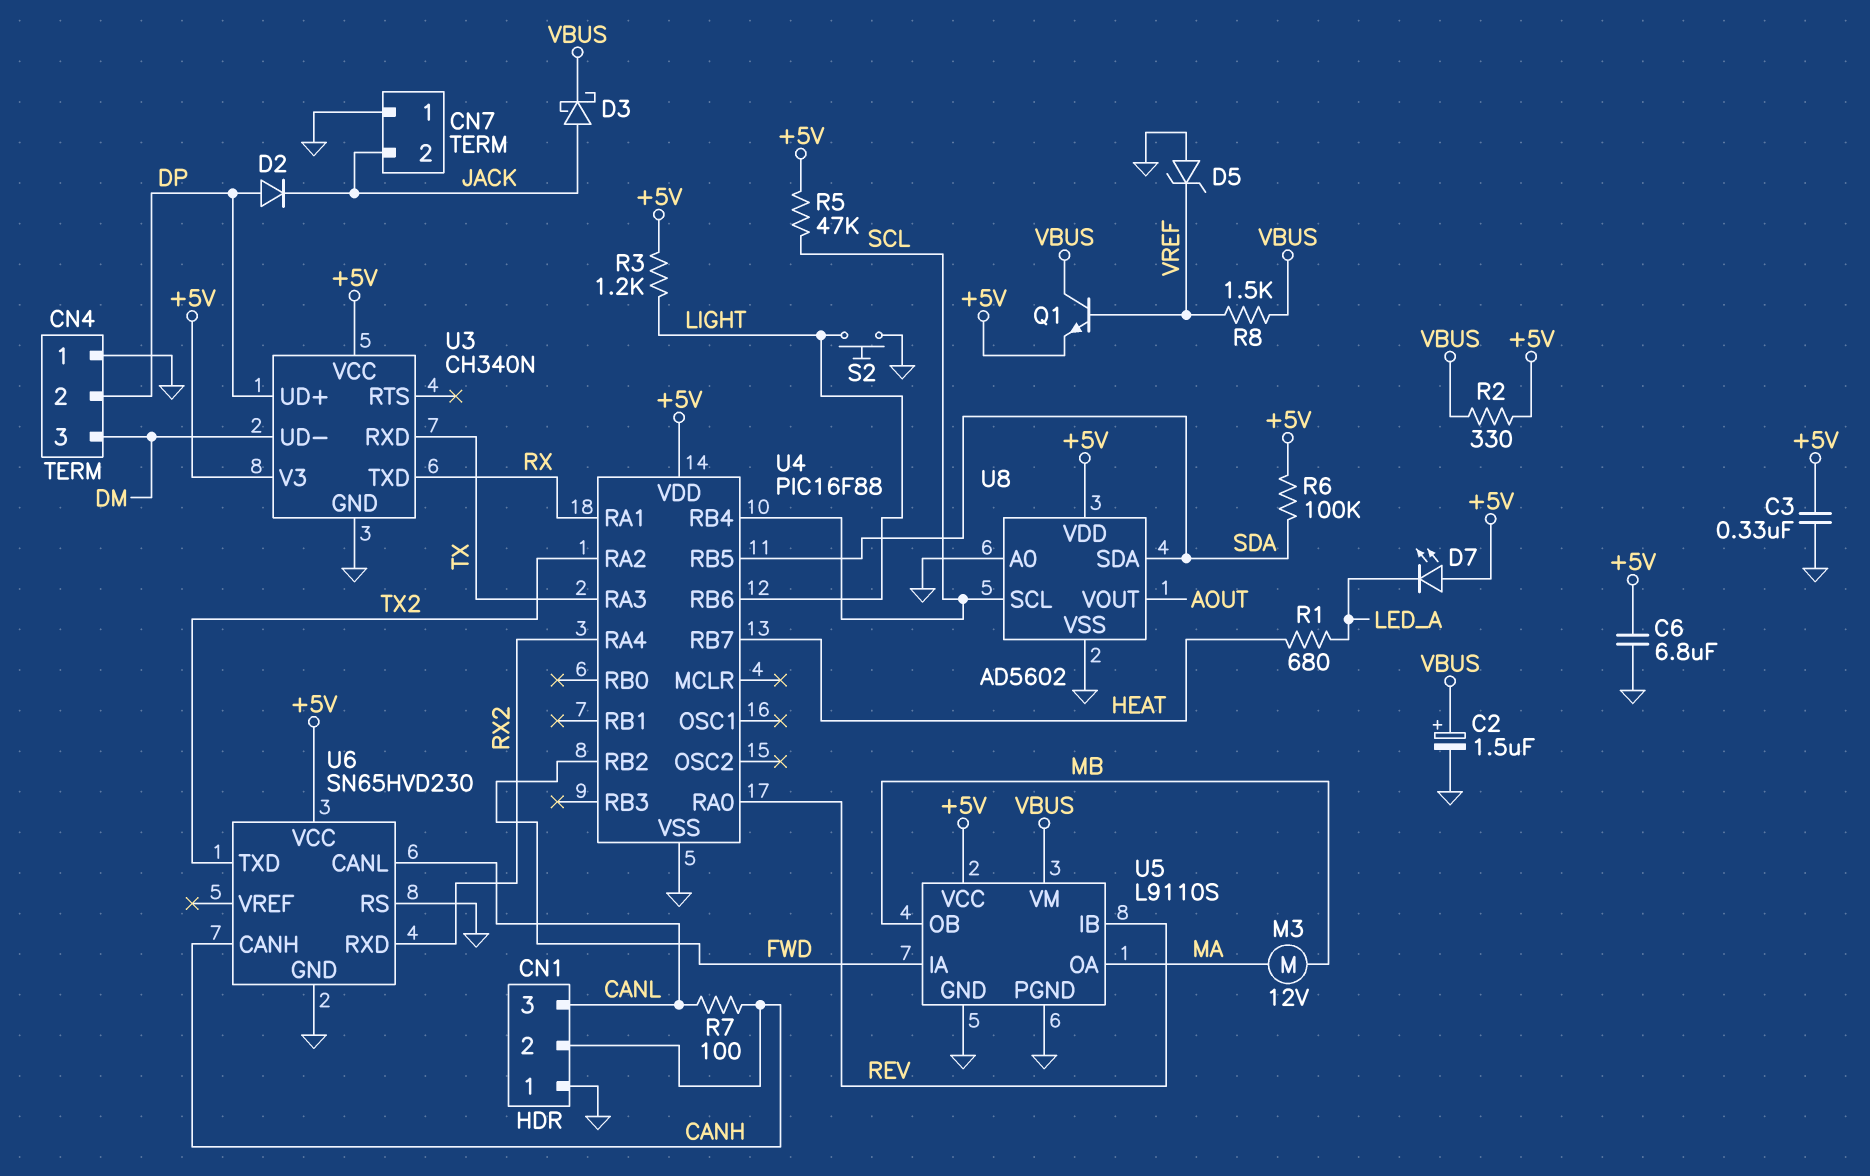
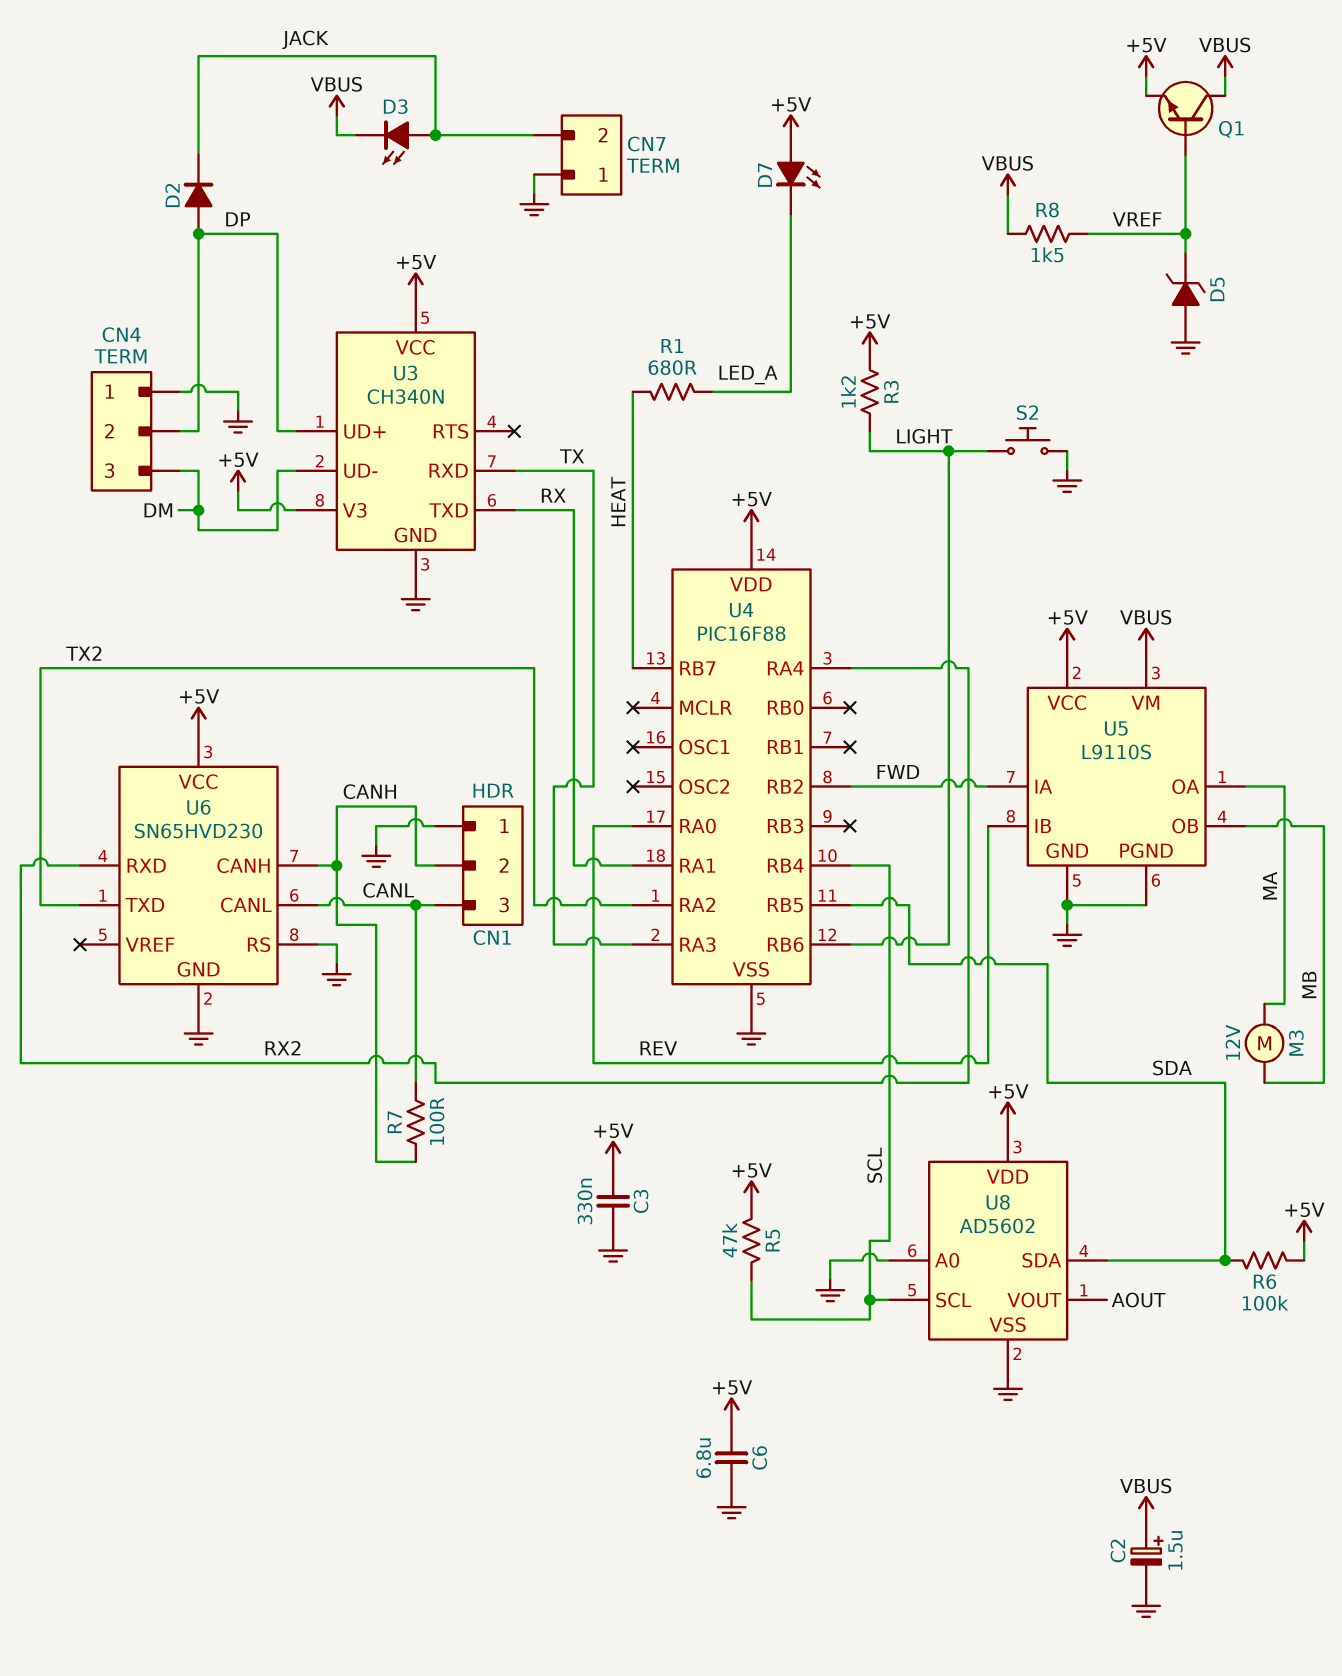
D3: schottky (A JACK, K VBUS) -> LED (A JACK, K VBUS)
R2: 330 (+5V, VBUS) -> none

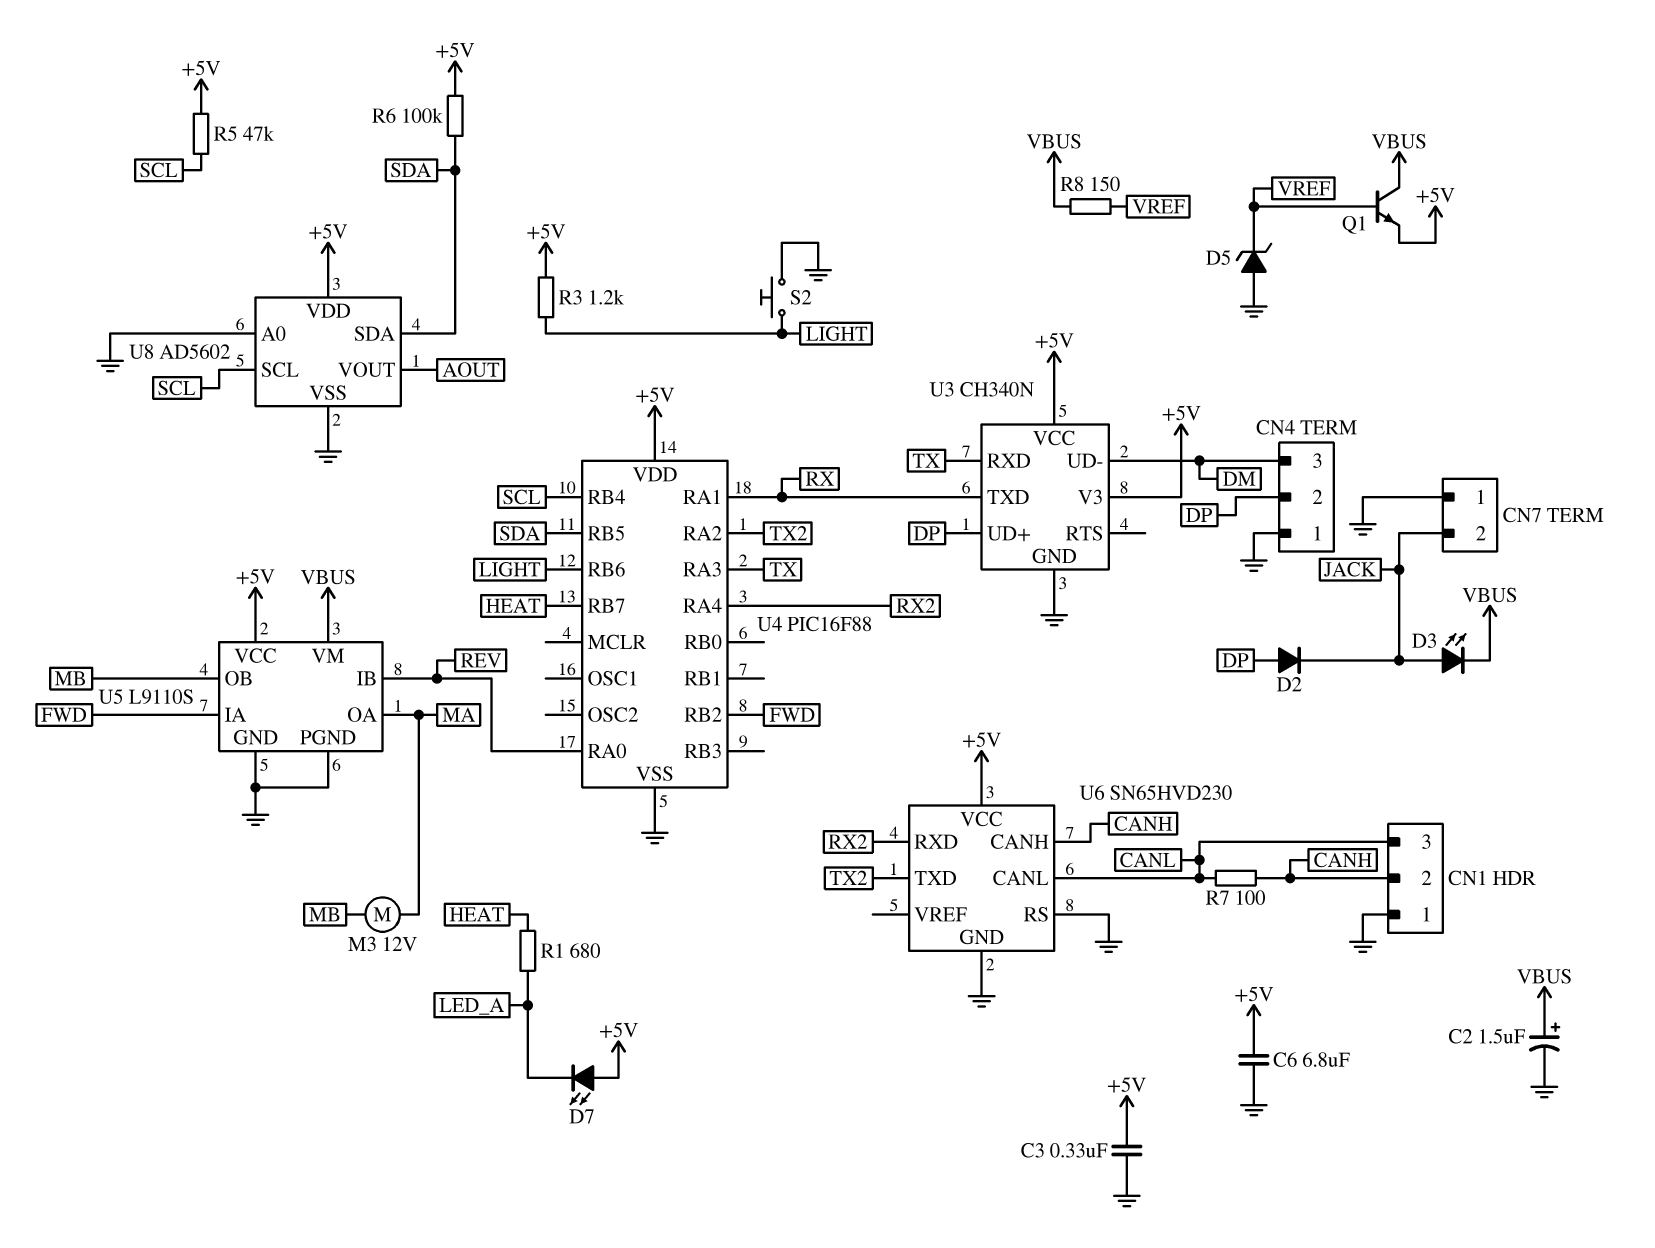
R8: 1.5k (VBUS, VREF) -> 150 (VBUS, VREF)

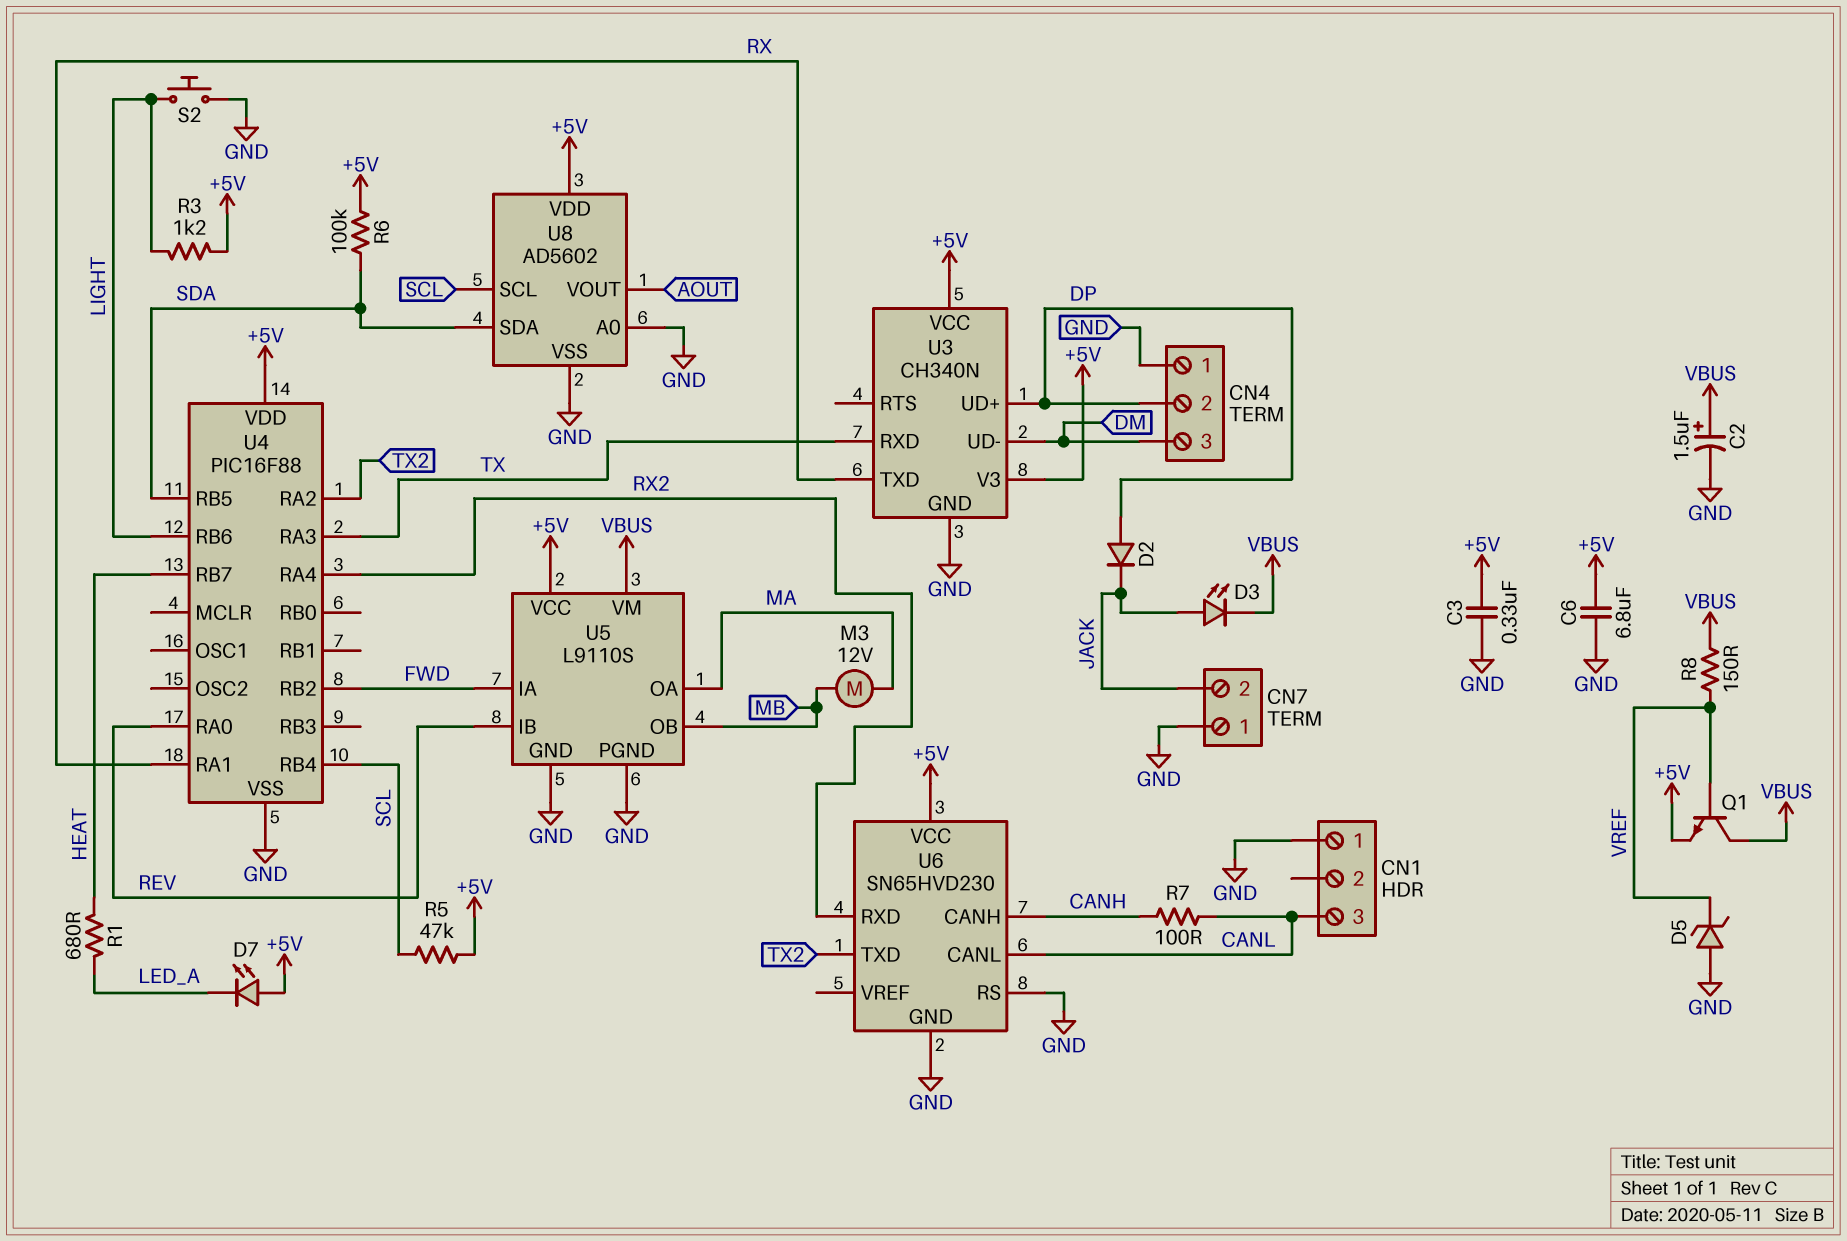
CN1 pin 2: CANH -> none

